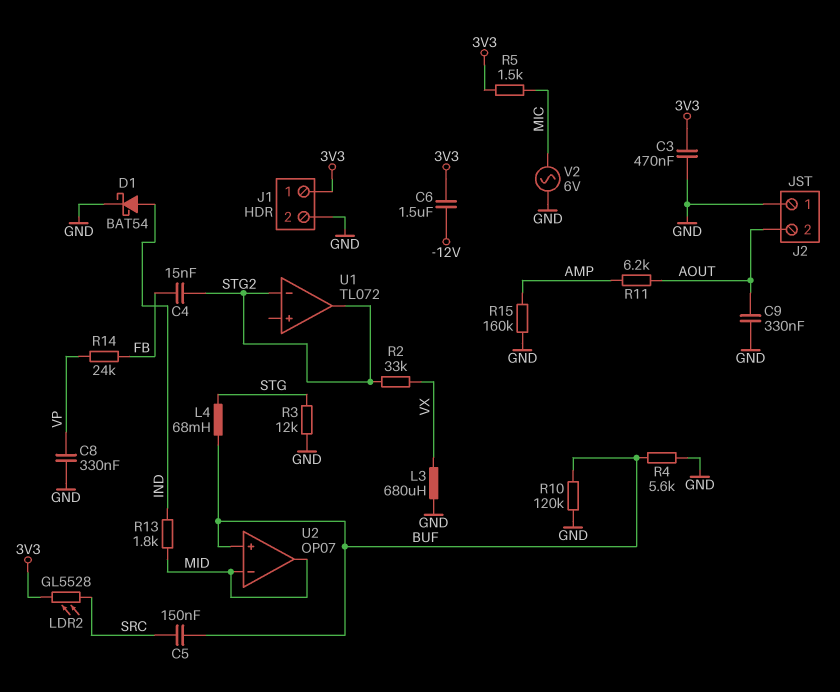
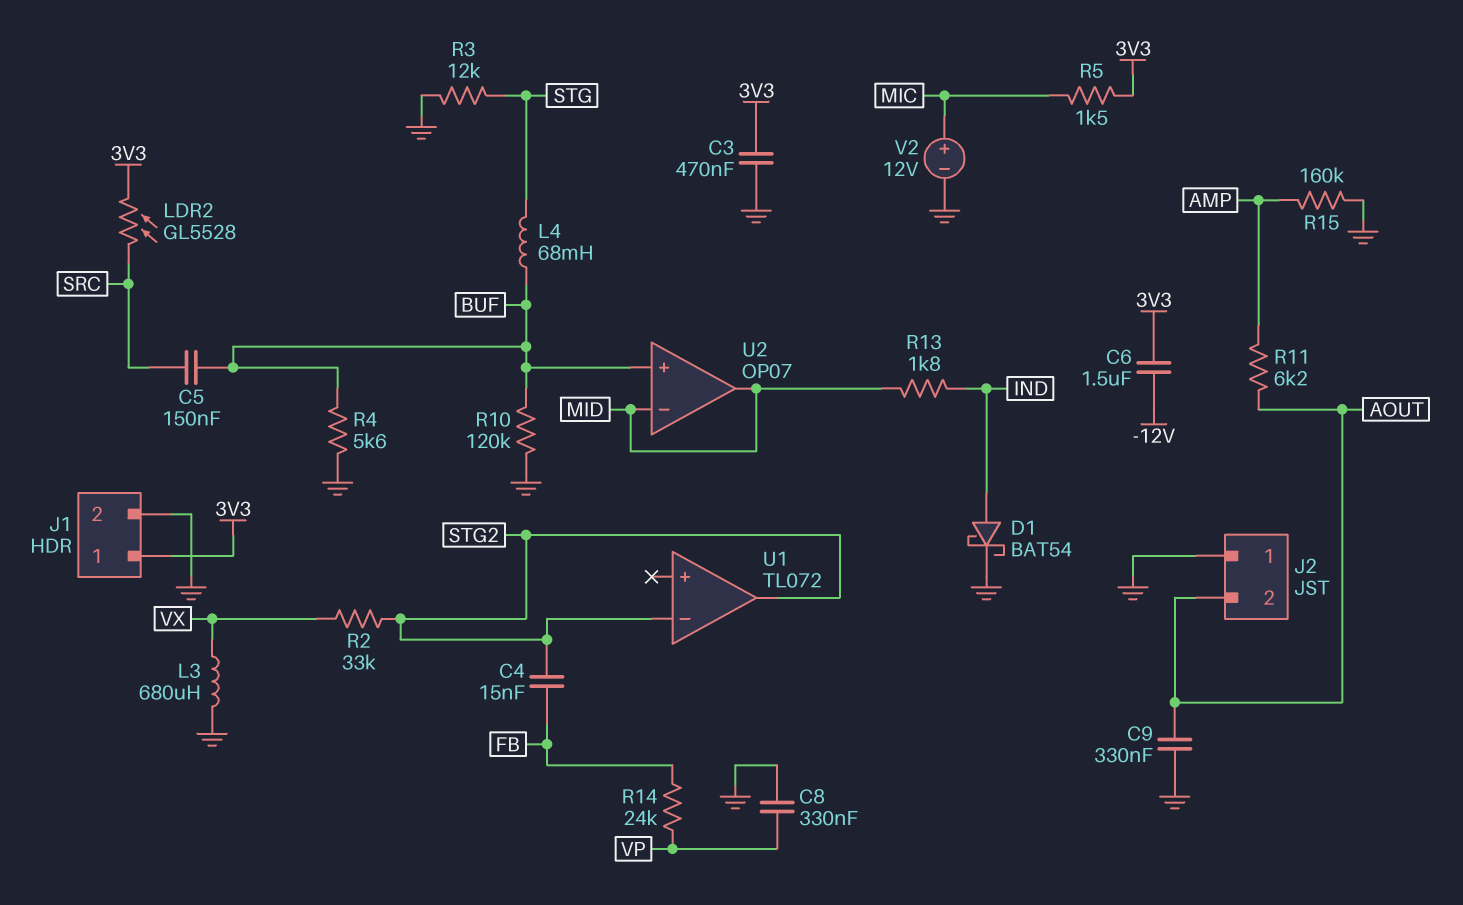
V2: AC 6V (GND, MIC) -> 12V (plus MIC, minus GND)

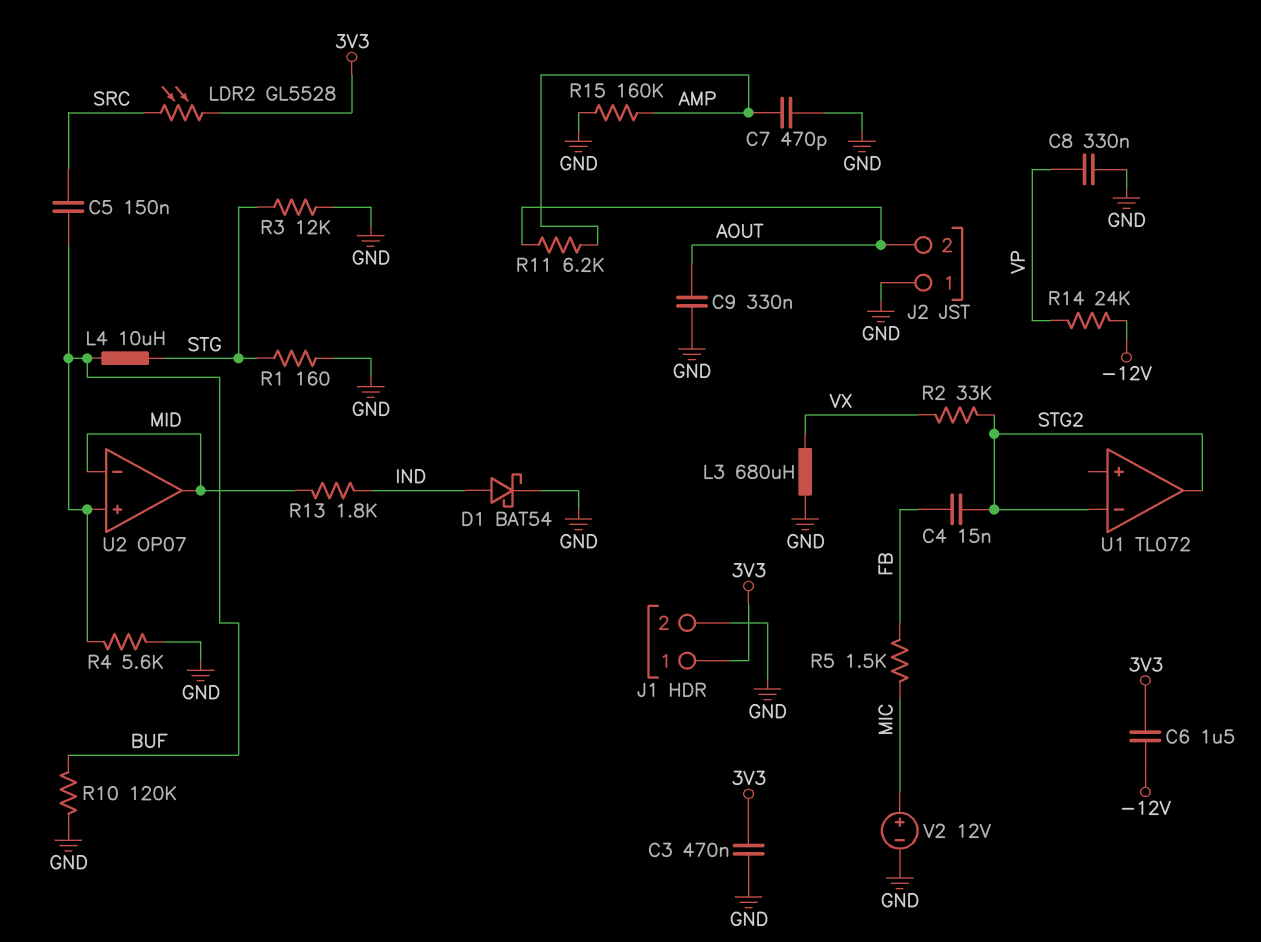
C7: none -> 470pF (AMP, GND)
L4: 68mH (BUF, STG) -> 10uH (BUF, STG)
R1: none -> 160 (GND, STG)
R5: 1.5k (3V3, MIC) -> 1.5k (FB, MIC)
R14: 24k (FB, VP) -> 24k (-12V, VP)

